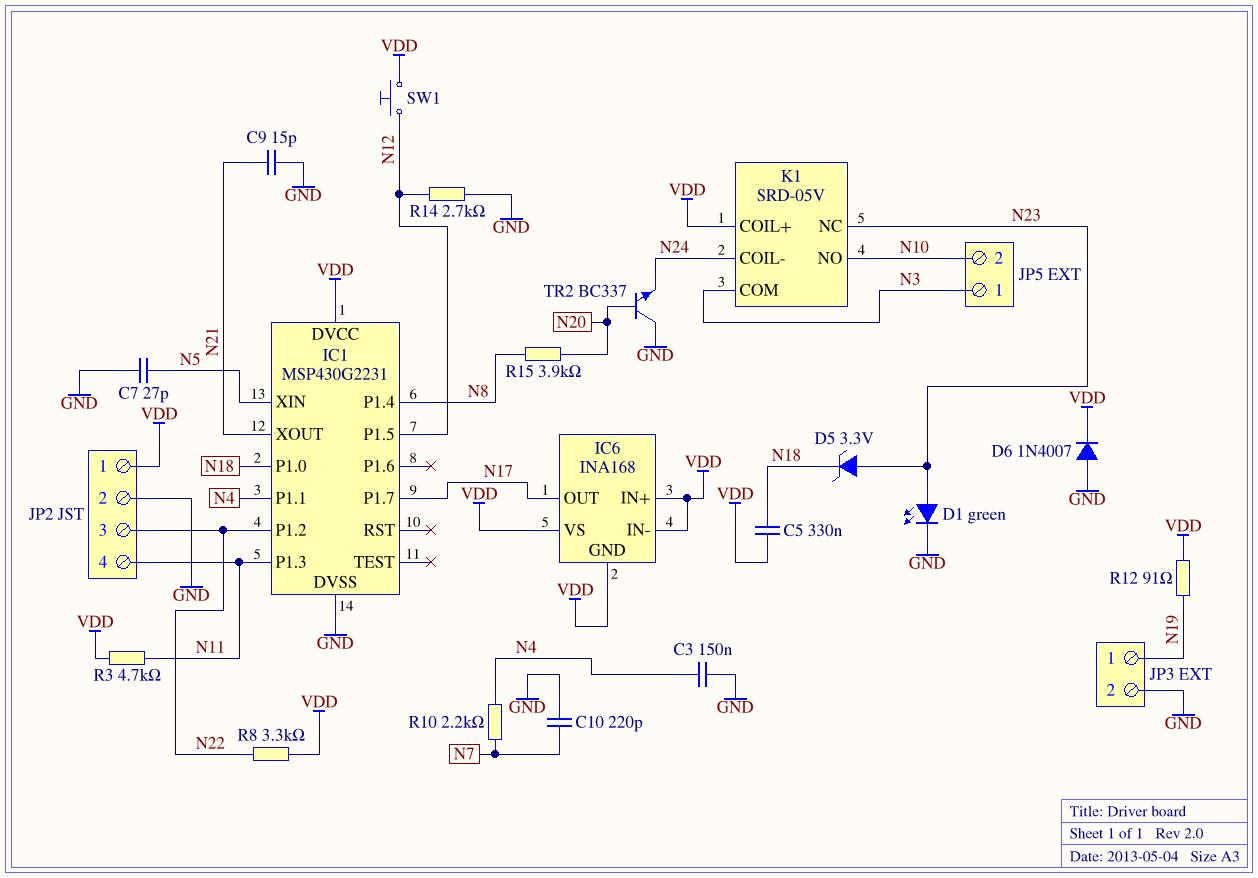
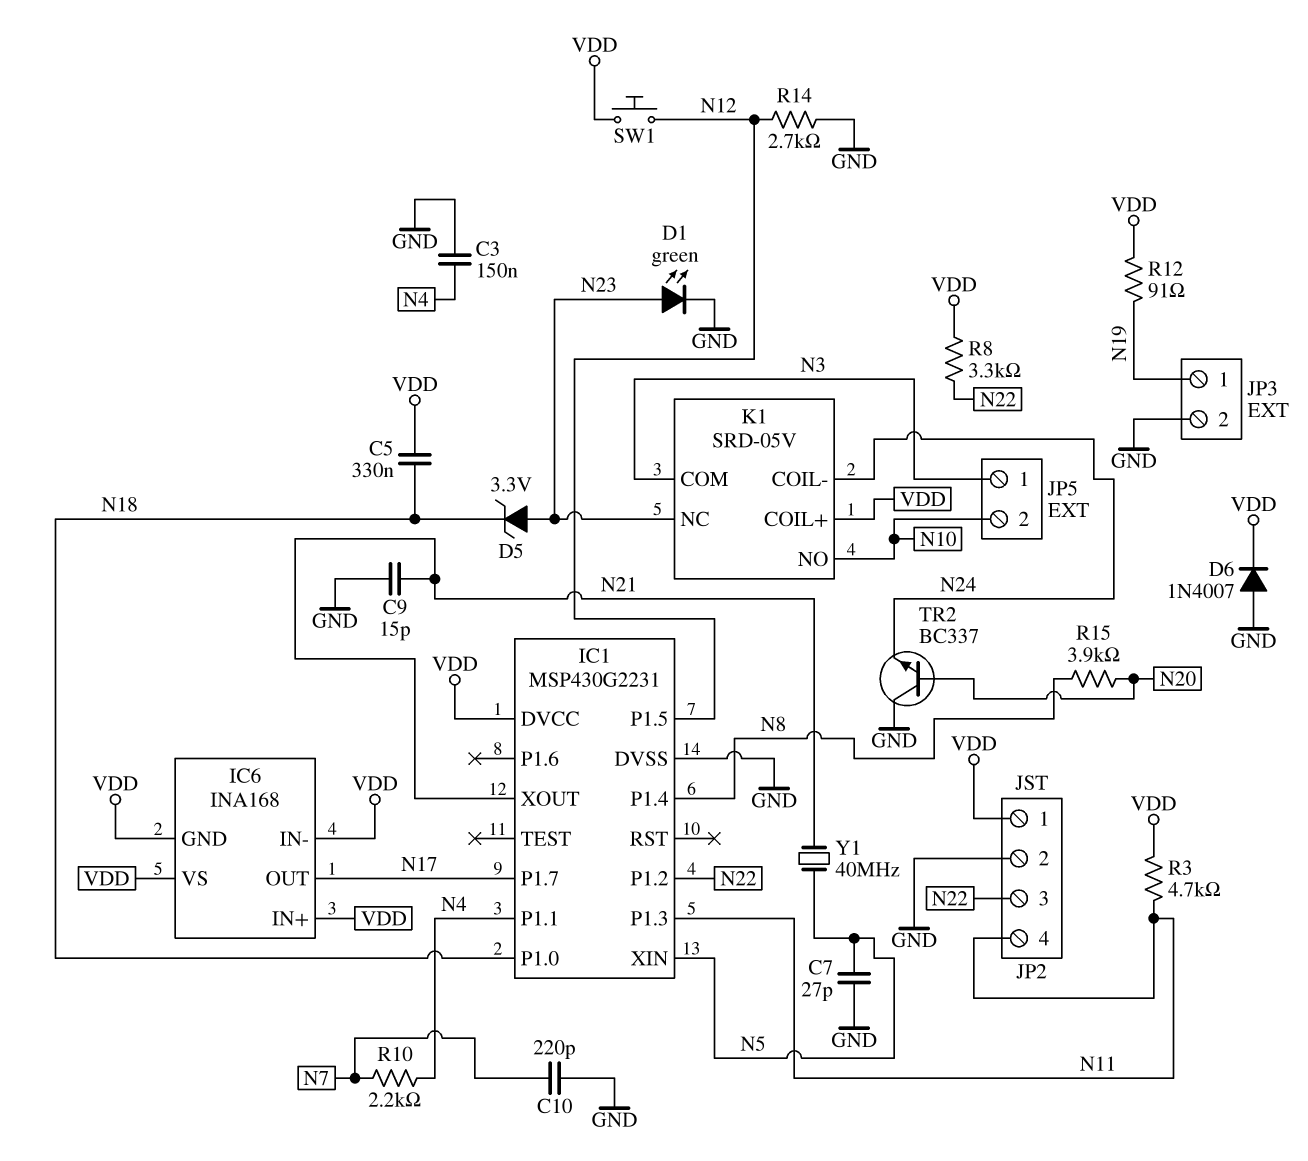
Y1: none -> 40MHz (N5, N21)

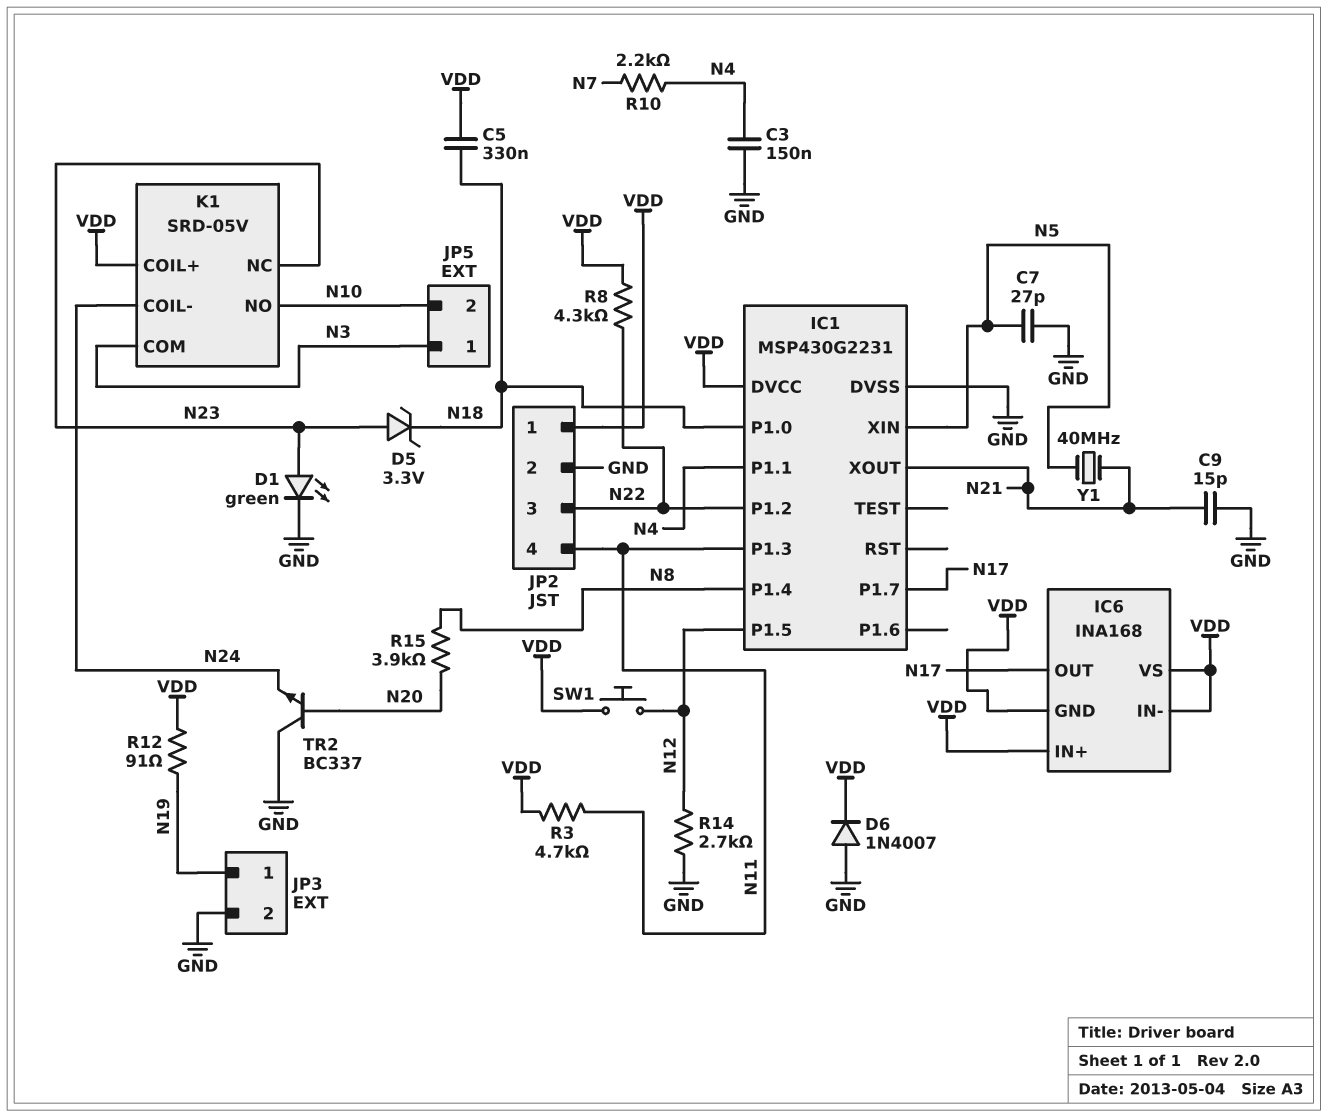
C10: 220pF (GND, N7) -> none
R8: 3.3k (N22, VDD) -> 4.3k (N22, VDD)

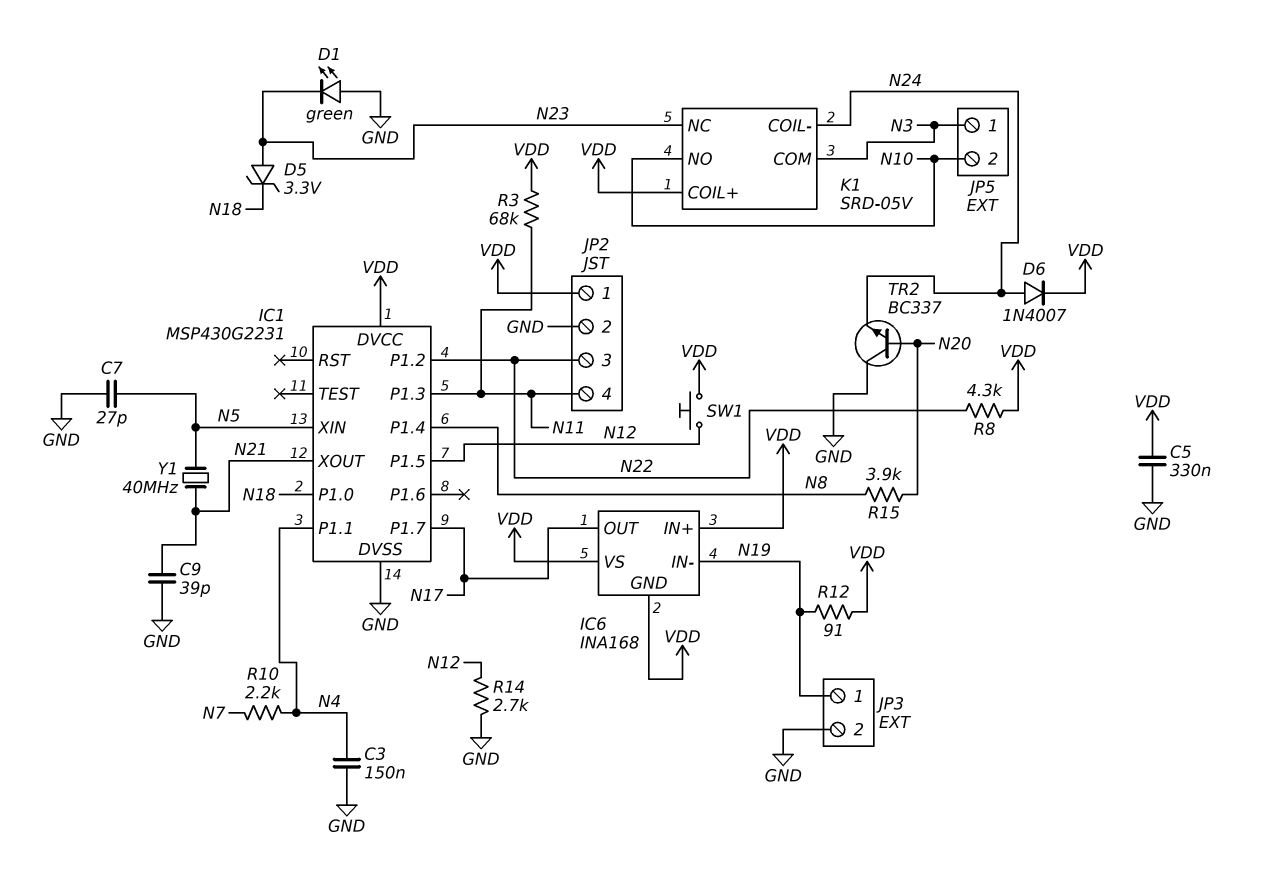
C5: 330nF (N18, VDD) -> 330nF (GND, VDD)
C9: 15pF (GND, N21) -> 39pF (GND, N21)
D1: LED green (A N23, K GND) -> LED green (A GND, K N23)
D6: diode 1N4007 (A GND, K VDD) -> diode 1N4007 (A N24, K VDD)
IC6 pin IN-: VDD -> N19
R3: 4.7k (N11, VDD) -> 68k (N11, VDD)

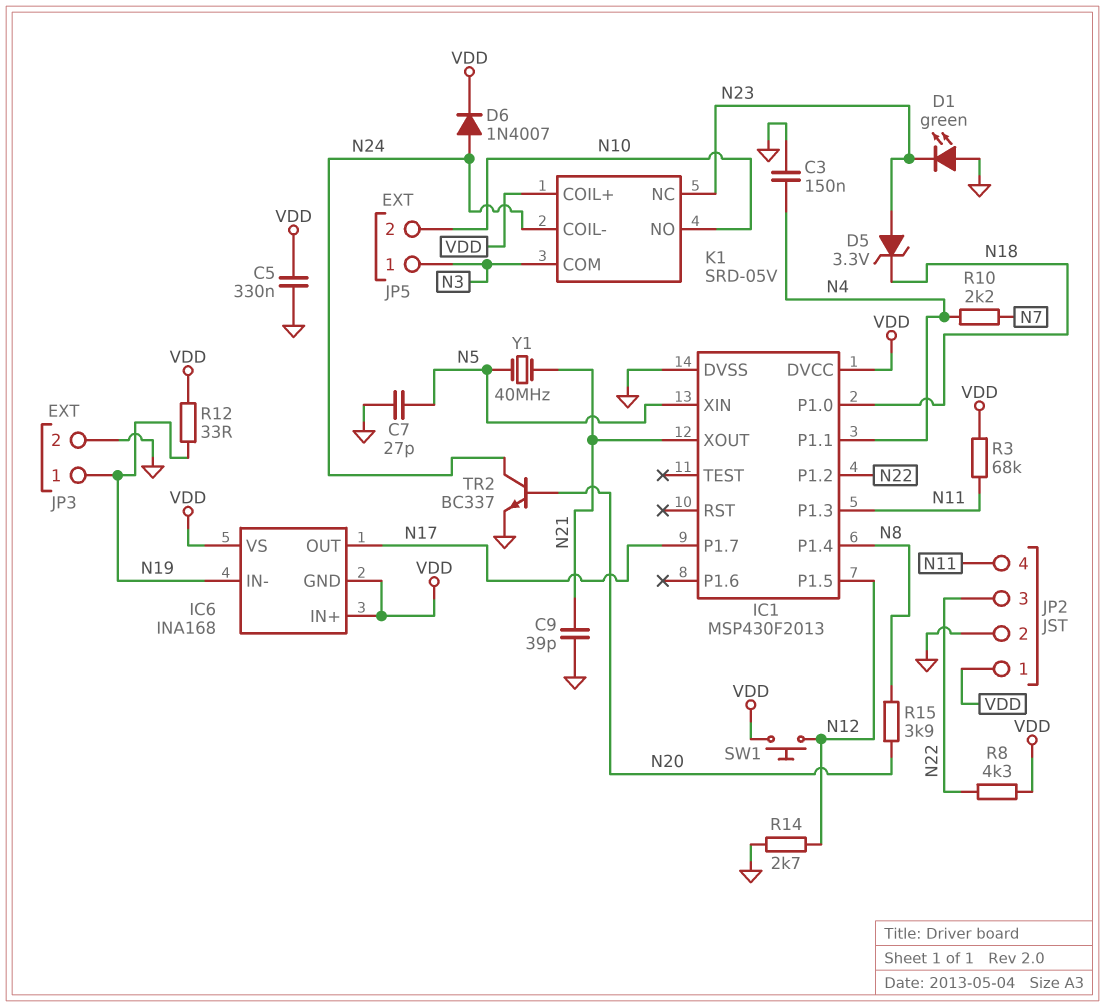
IC1: MSP430G2231 -> MSP430F2013
R12: 91 (N19, VDD) -> 33 (N19, VDD)
TR2: NPN BC337 (B N20, C GND, E N24) -> NPN BC337 (B N20, C N24, E GND)

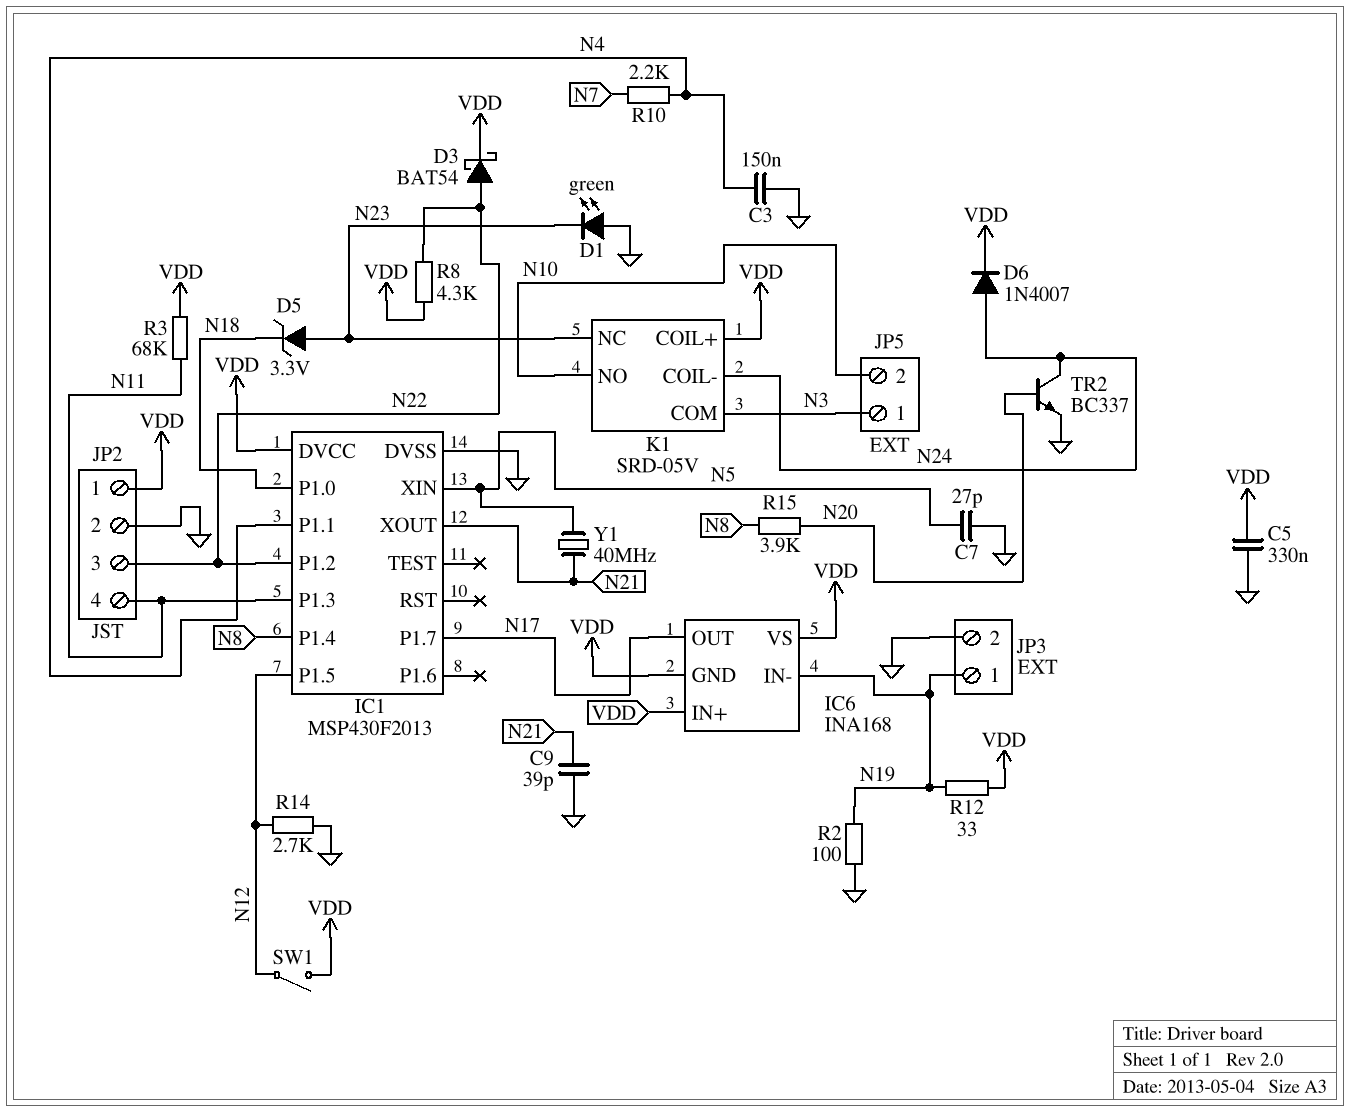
D3: none -> schottky BAT54 (A N22, K VDD)
R2: none -> 100 (GND, N19)
SW1: button (N12, VDD) -> switch (N12, VDD)

